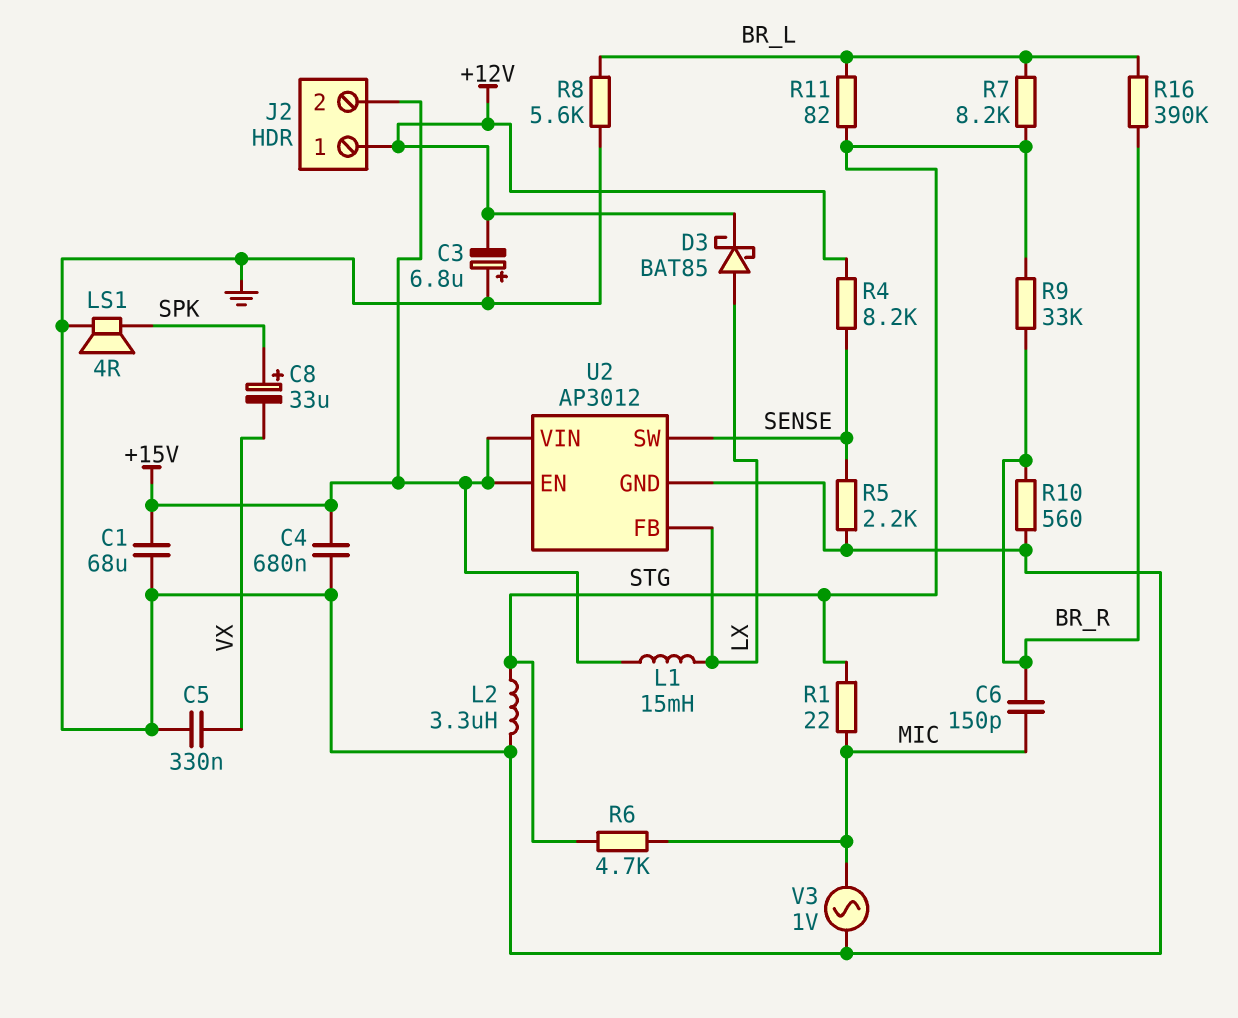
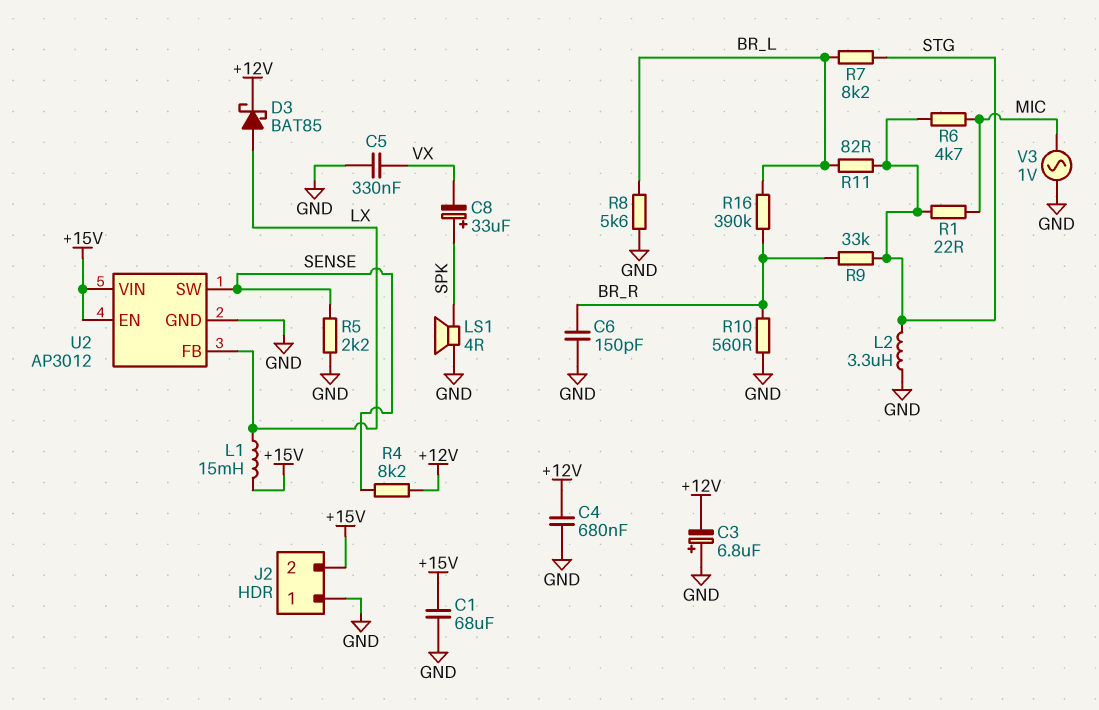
C4: 680nF (+15V, GND) -> 680nF (+12V, GND)
C6: 150pF (BR_R, MIC) -> 150pF (BR_R, GND)
J2 pin 1: +12V -> GND

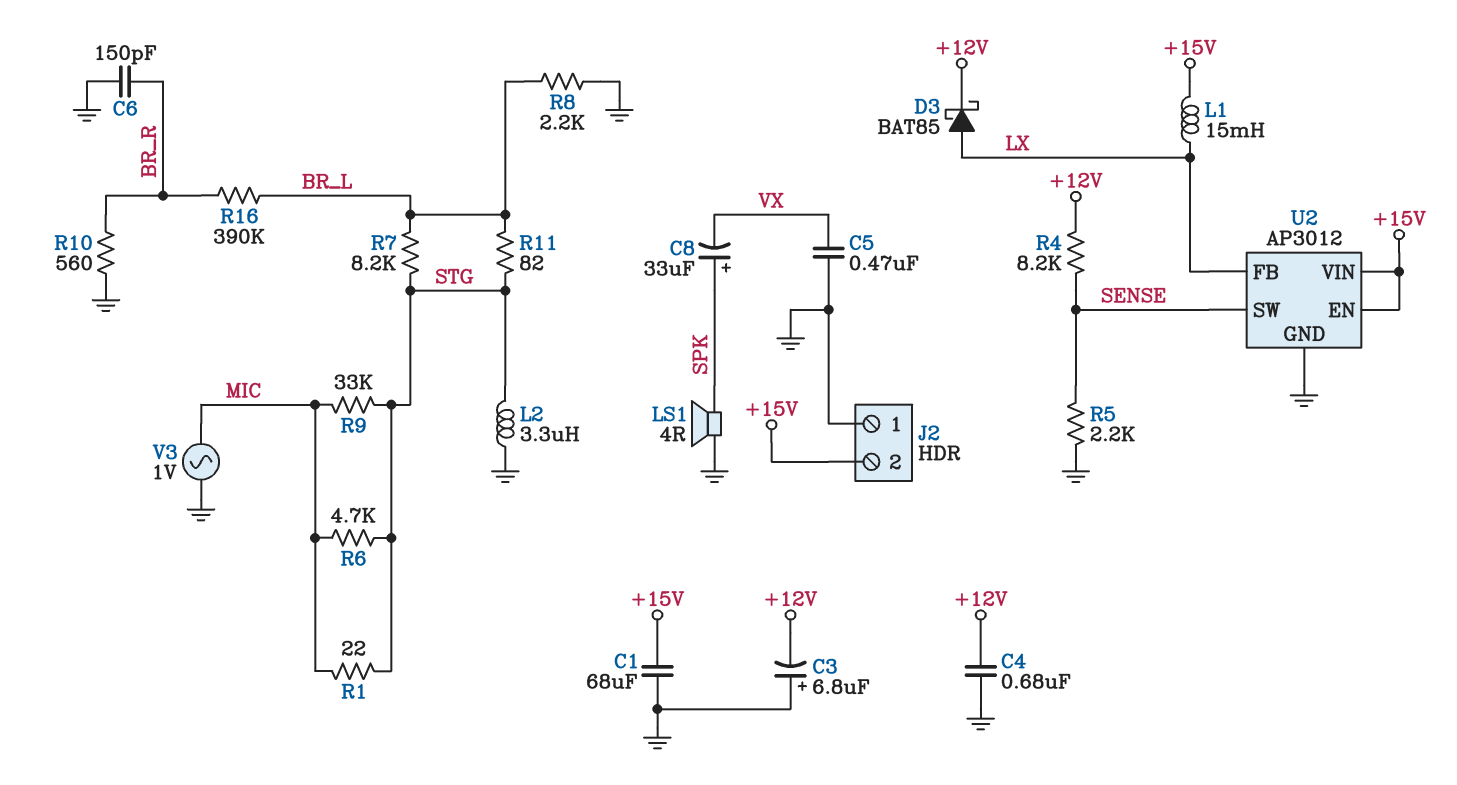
C5: 330nF (GND, VX) -> 470nF (GND, VX)
R8: 5.6k (BR_L, GND) -> 2.2k (BR_L, GND)
R9: 33k (BR_R, STG) -> 33k (MIC, STG)

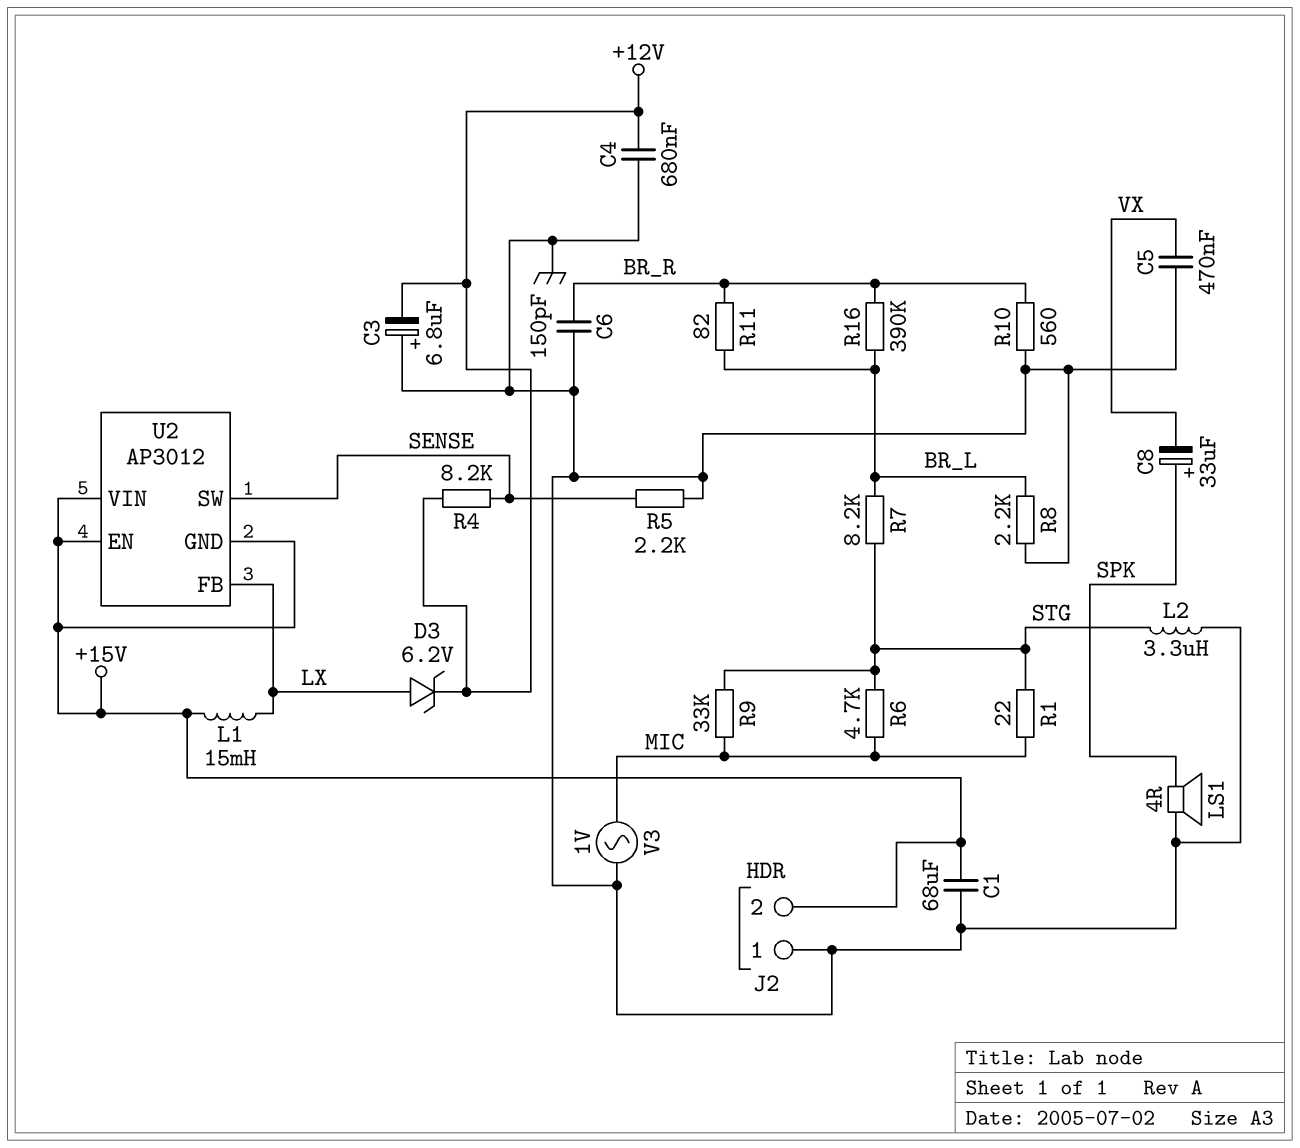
D3: schottky BAT85 (A LX, K +12V) -> zener 6.2V (A LX, K +12V)
R11: 82 (BR_L, STG) -> 82 (BR_L, BR_R)
U2 pin GND: GND -> +15V

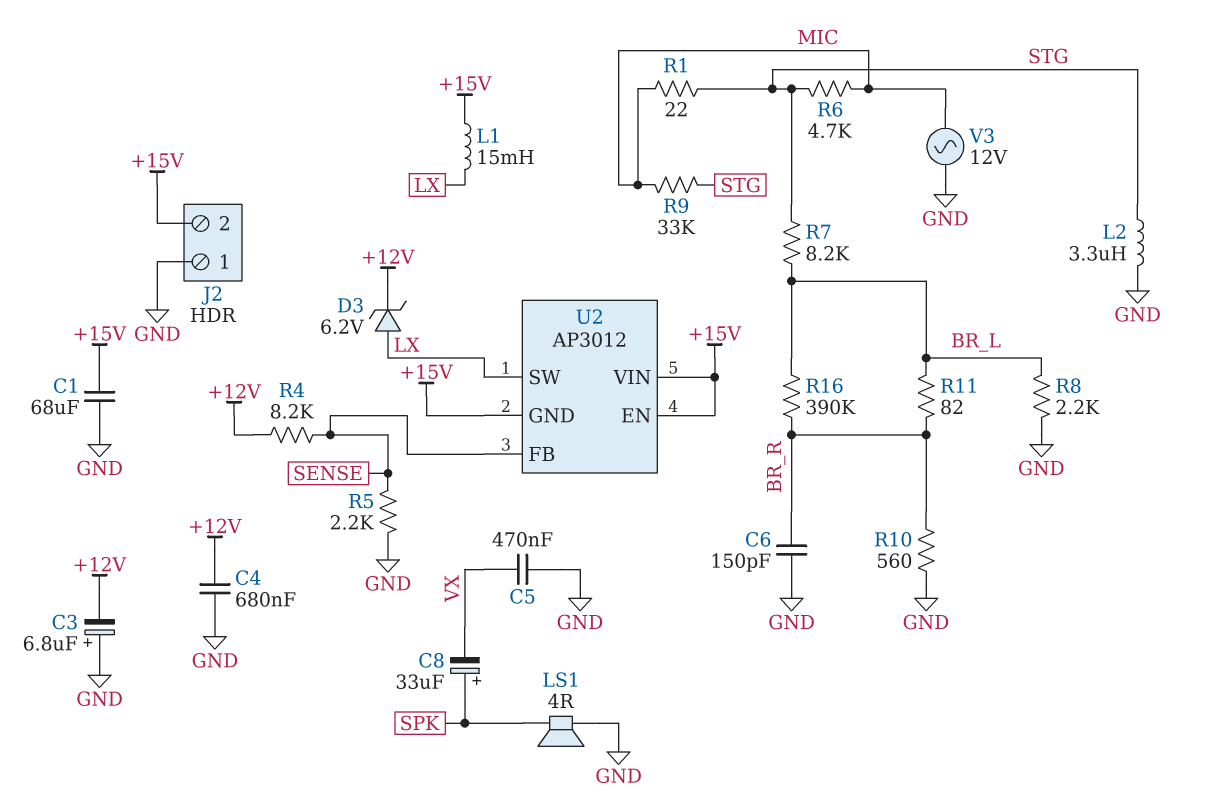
U2 pin FB: LX -> SENSE
U2 pin SW: SENSE -> LX
V3: AC 1V (GND, MIC) -> AC 12V (GND, MIC)

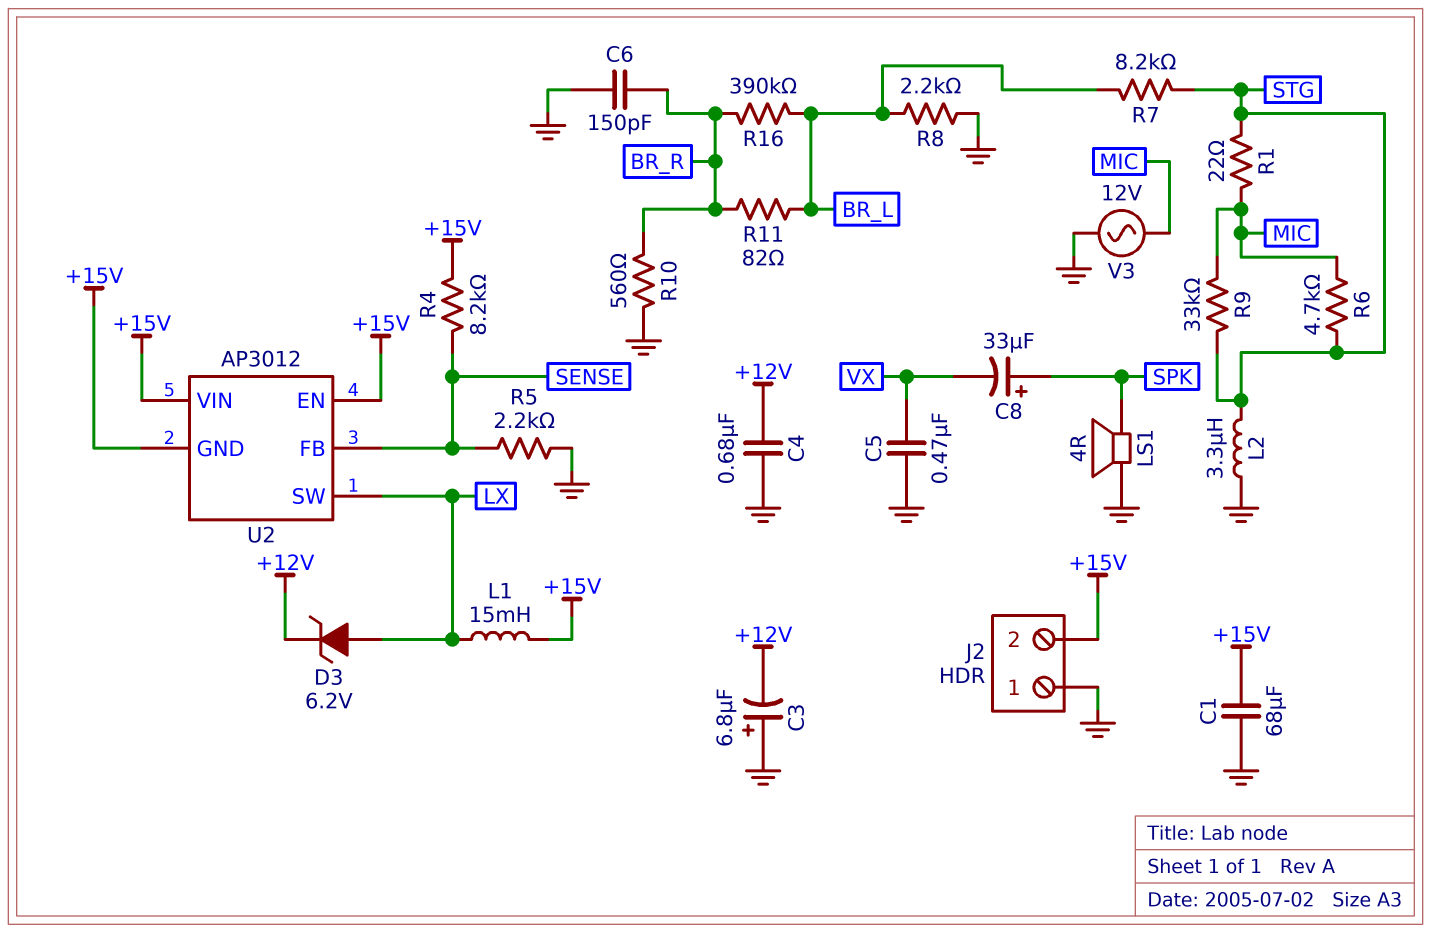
R4: 8.2k (+12V, SENSE) -> 8.2k (+15V, SENSE)

